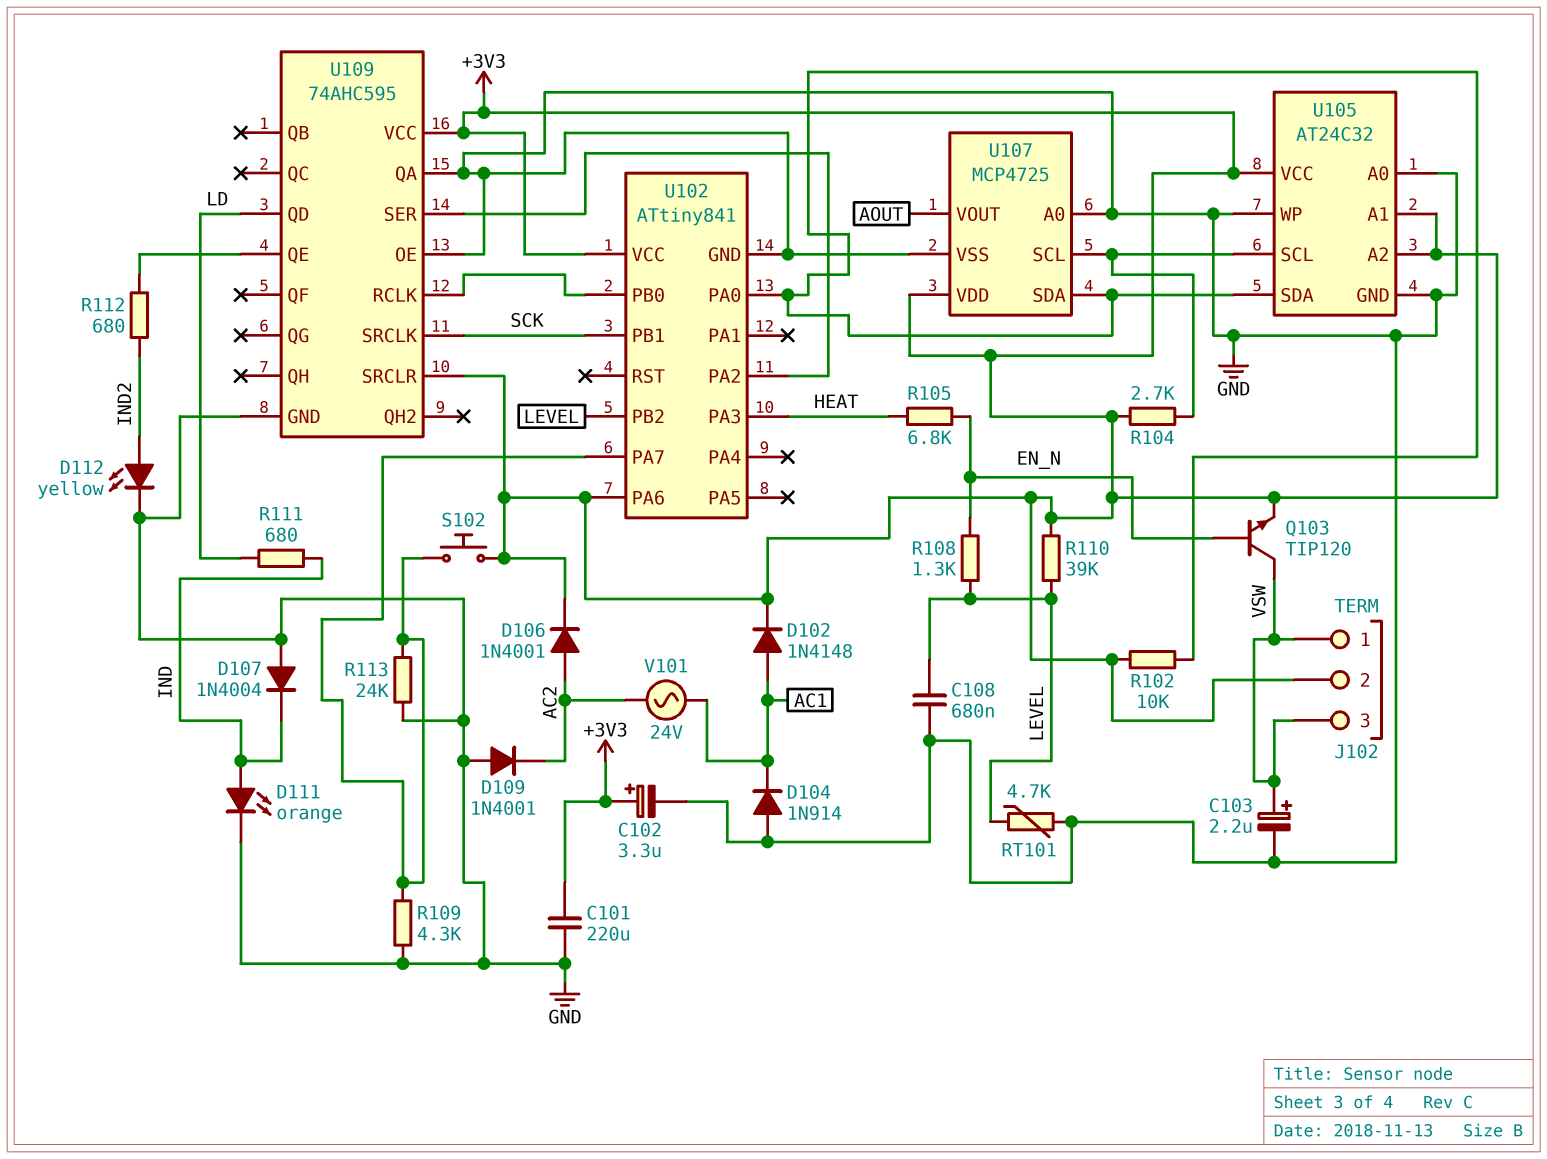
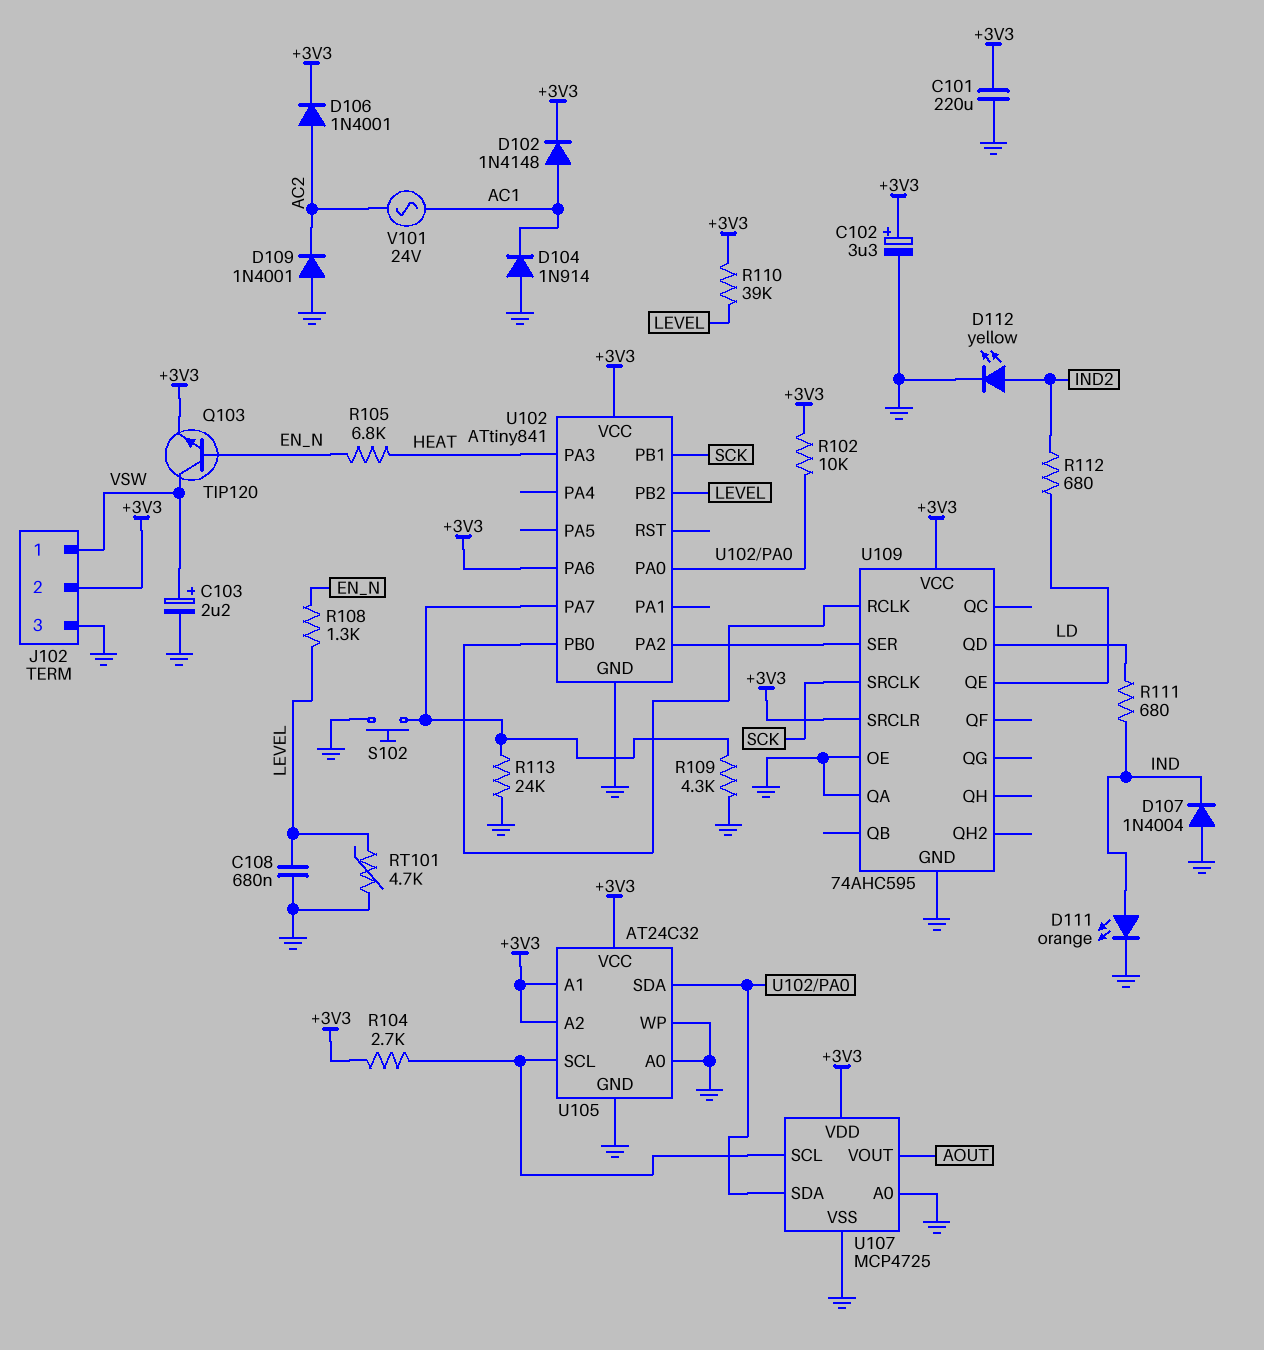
J102 pin 3: VSW -> GND
S102: button (+3V3, U102/PA7) -> button (GND, U102/PA7)

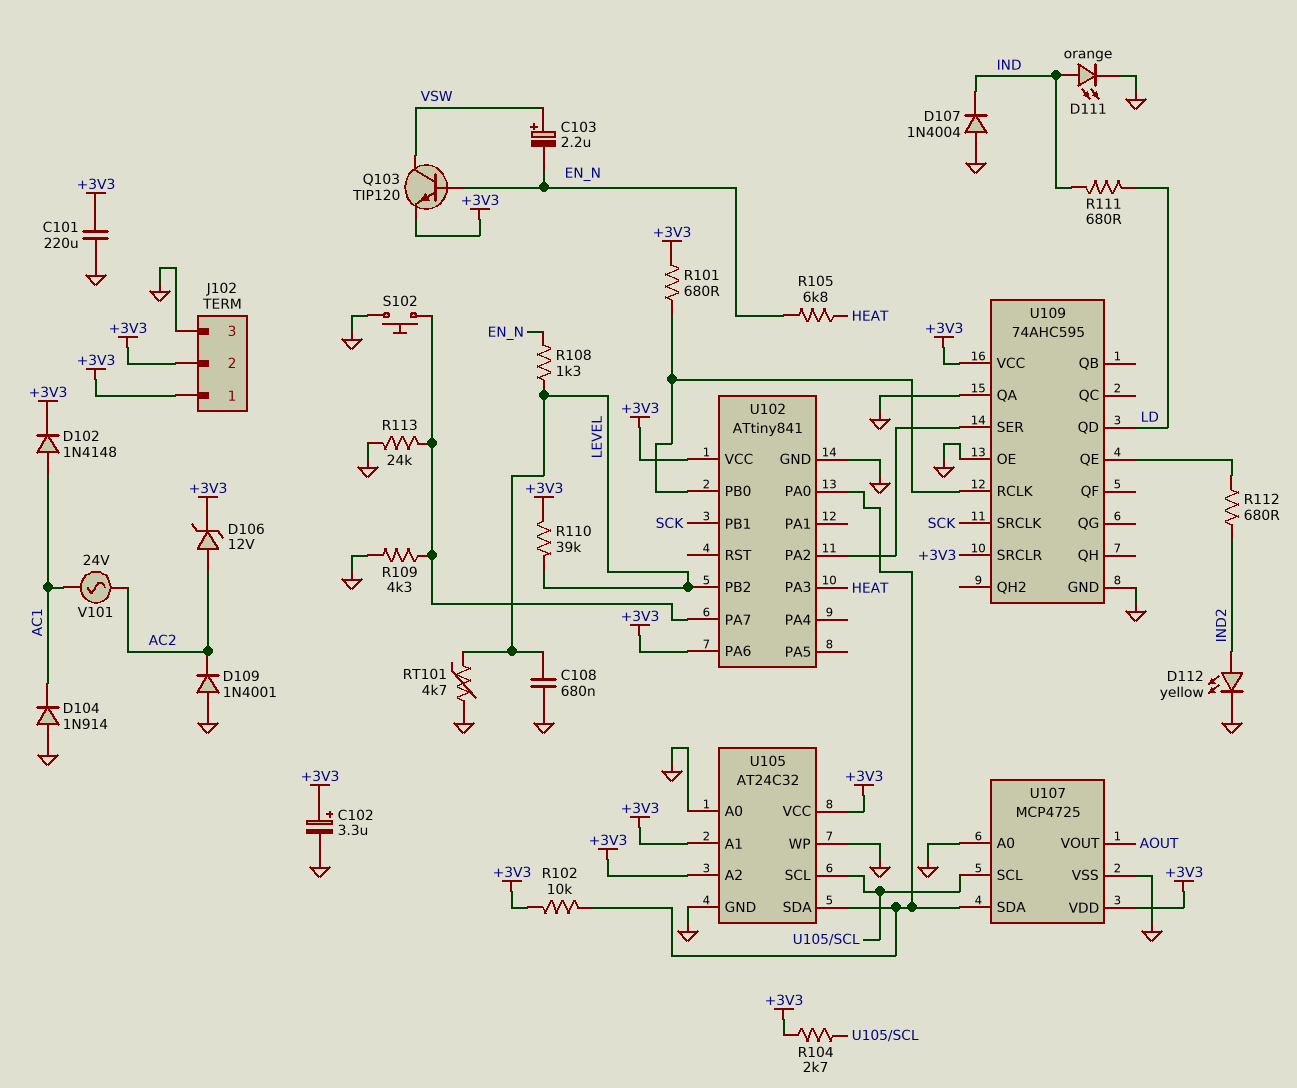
C103: 2.2uF (plus VSW, minus GND) -> 2.2uF (plus VSW, minus EN_N)
D106: diode 1N4001 (A AC2, K +3V3) -> zener 12V (A AC2, K +3V3)
J102 pin 1: VSW -> +3V3
R101: none -> 680 (+3V3, U102/PB0)

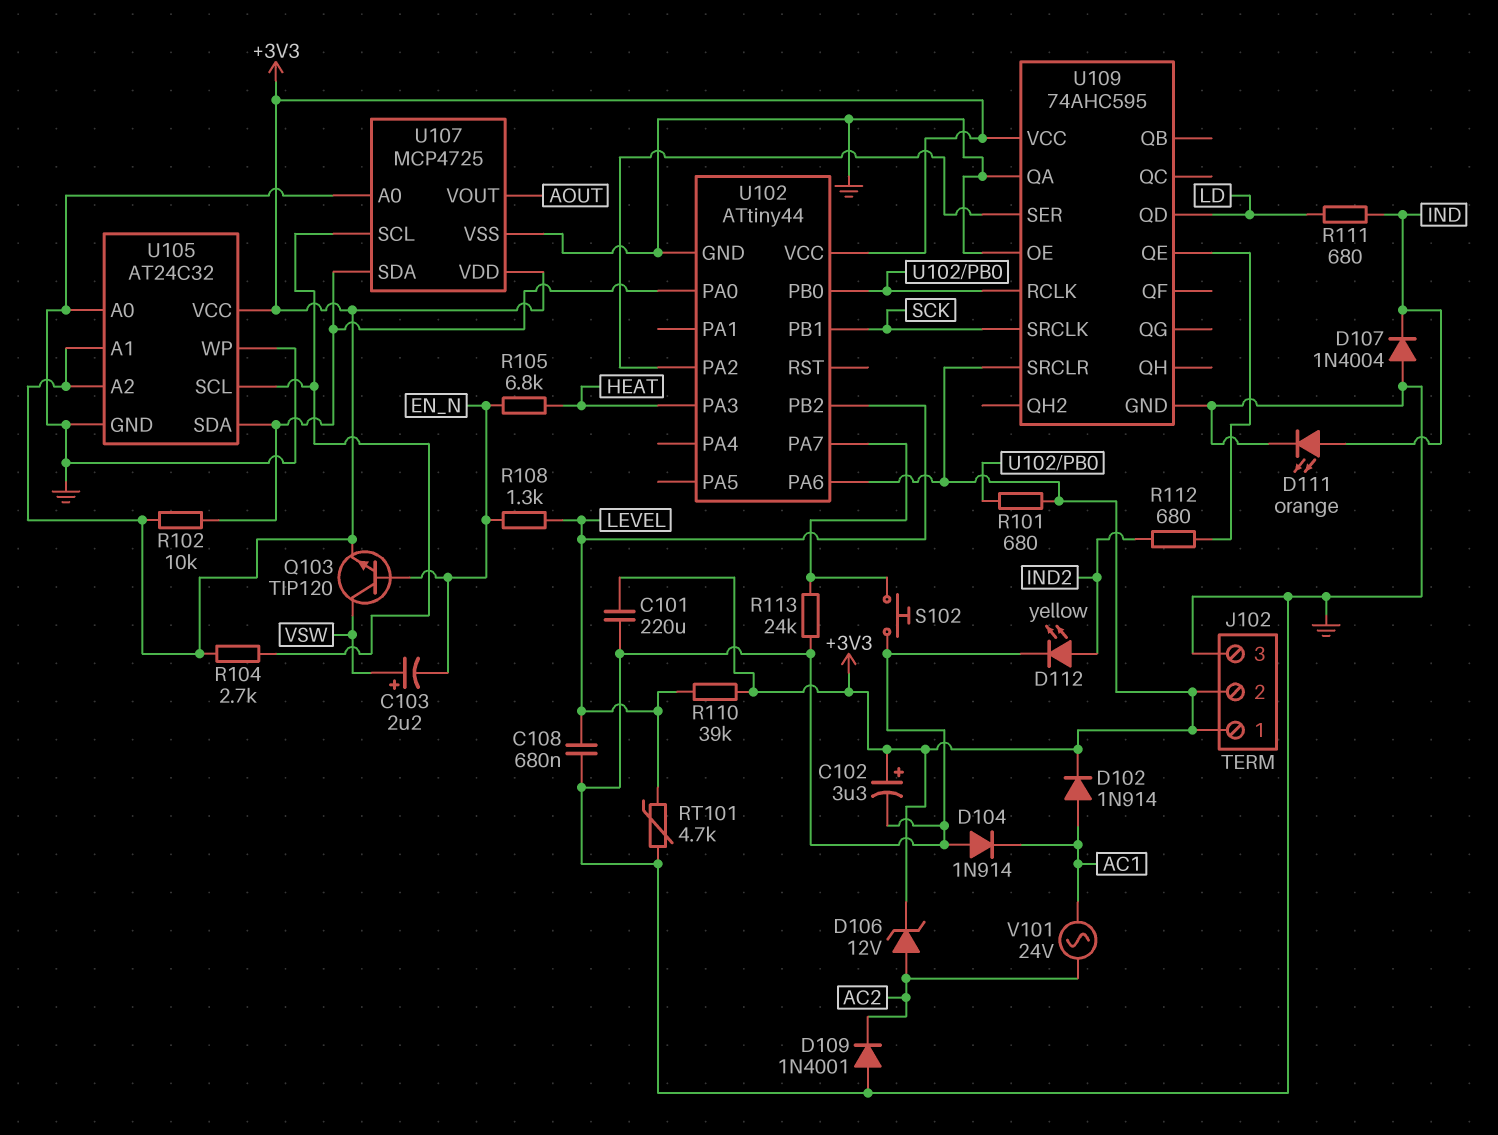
D102: diode 1N4148 (A AC1, K +3V3) -> diode 1N914 (A AC1, K +3V3)
R109: 4.3k (GND, U102/PA7) -> none
U102: ATtiny841 -> ATtiny44

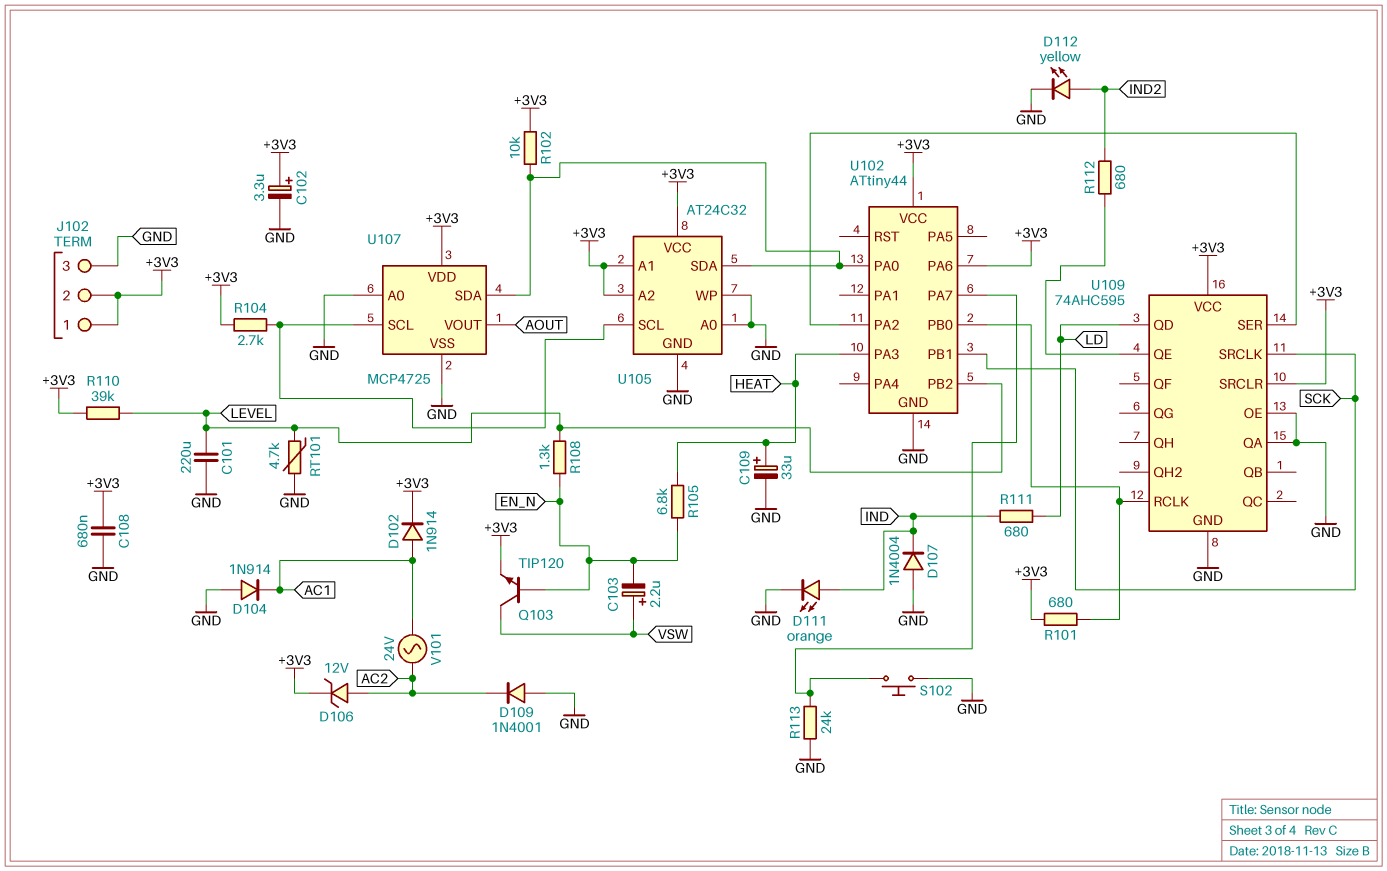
C101: 220uF (+3V3, GND) -> 220uF (GND, LEVEL)
C108: 680nF (GND, LEVEL) -> 680nF (+3V3, GND)
C109: none -> 33uF (plus HEAT, minus GND)

